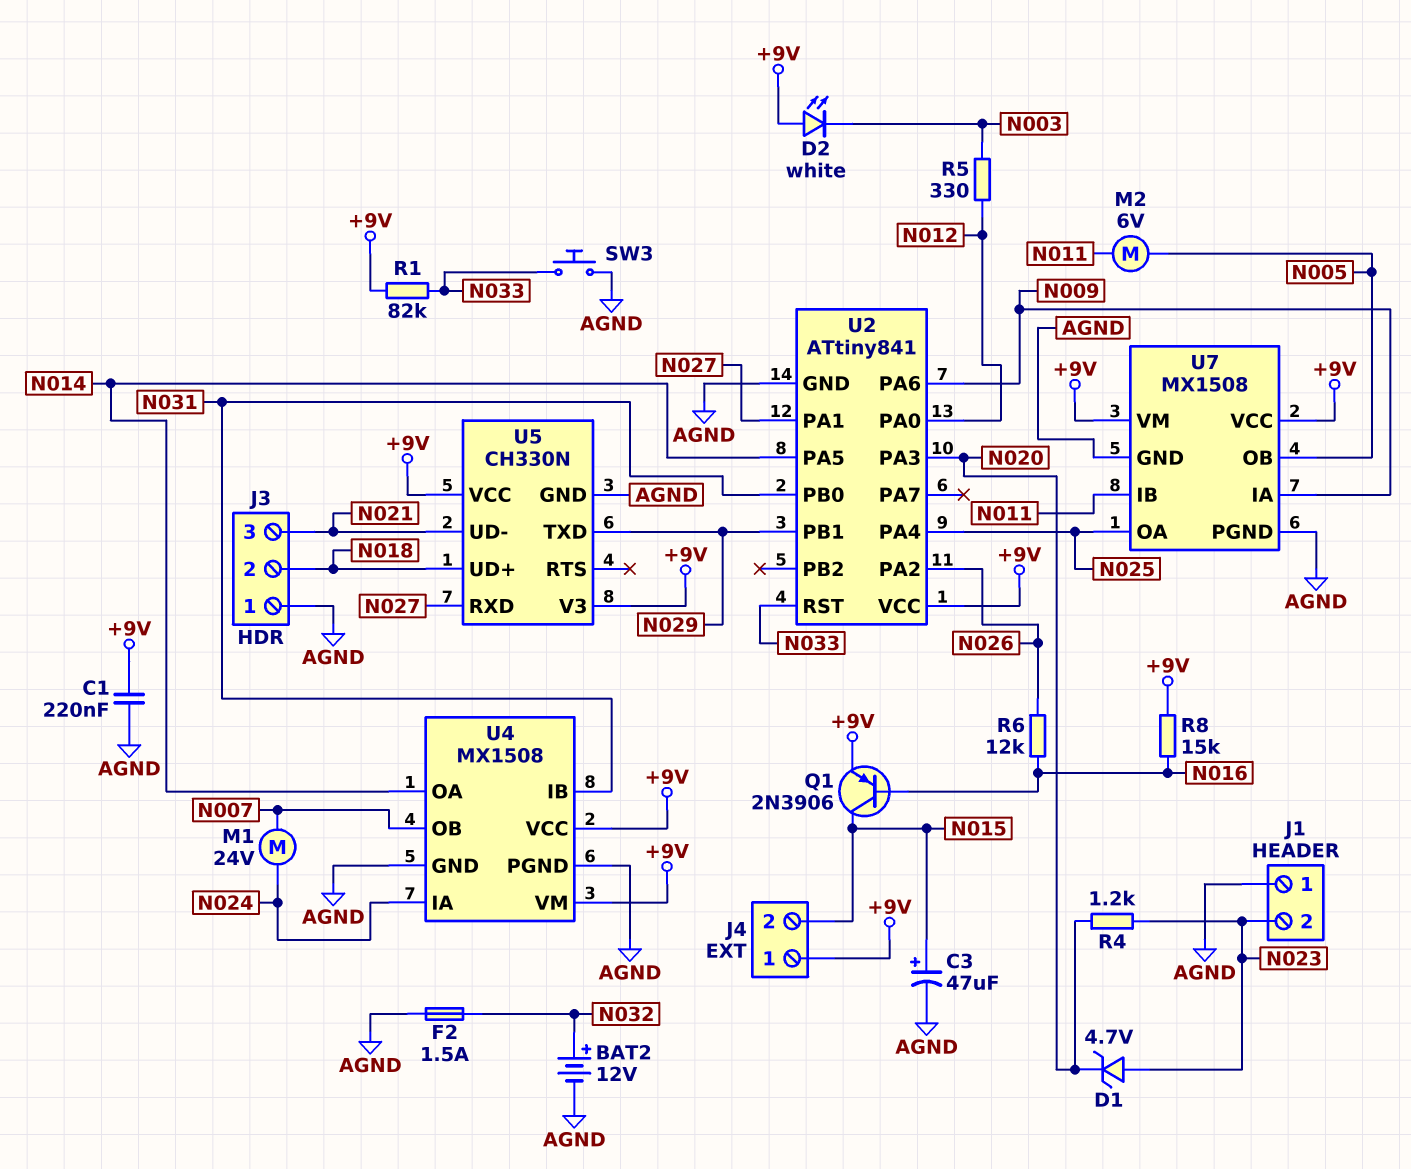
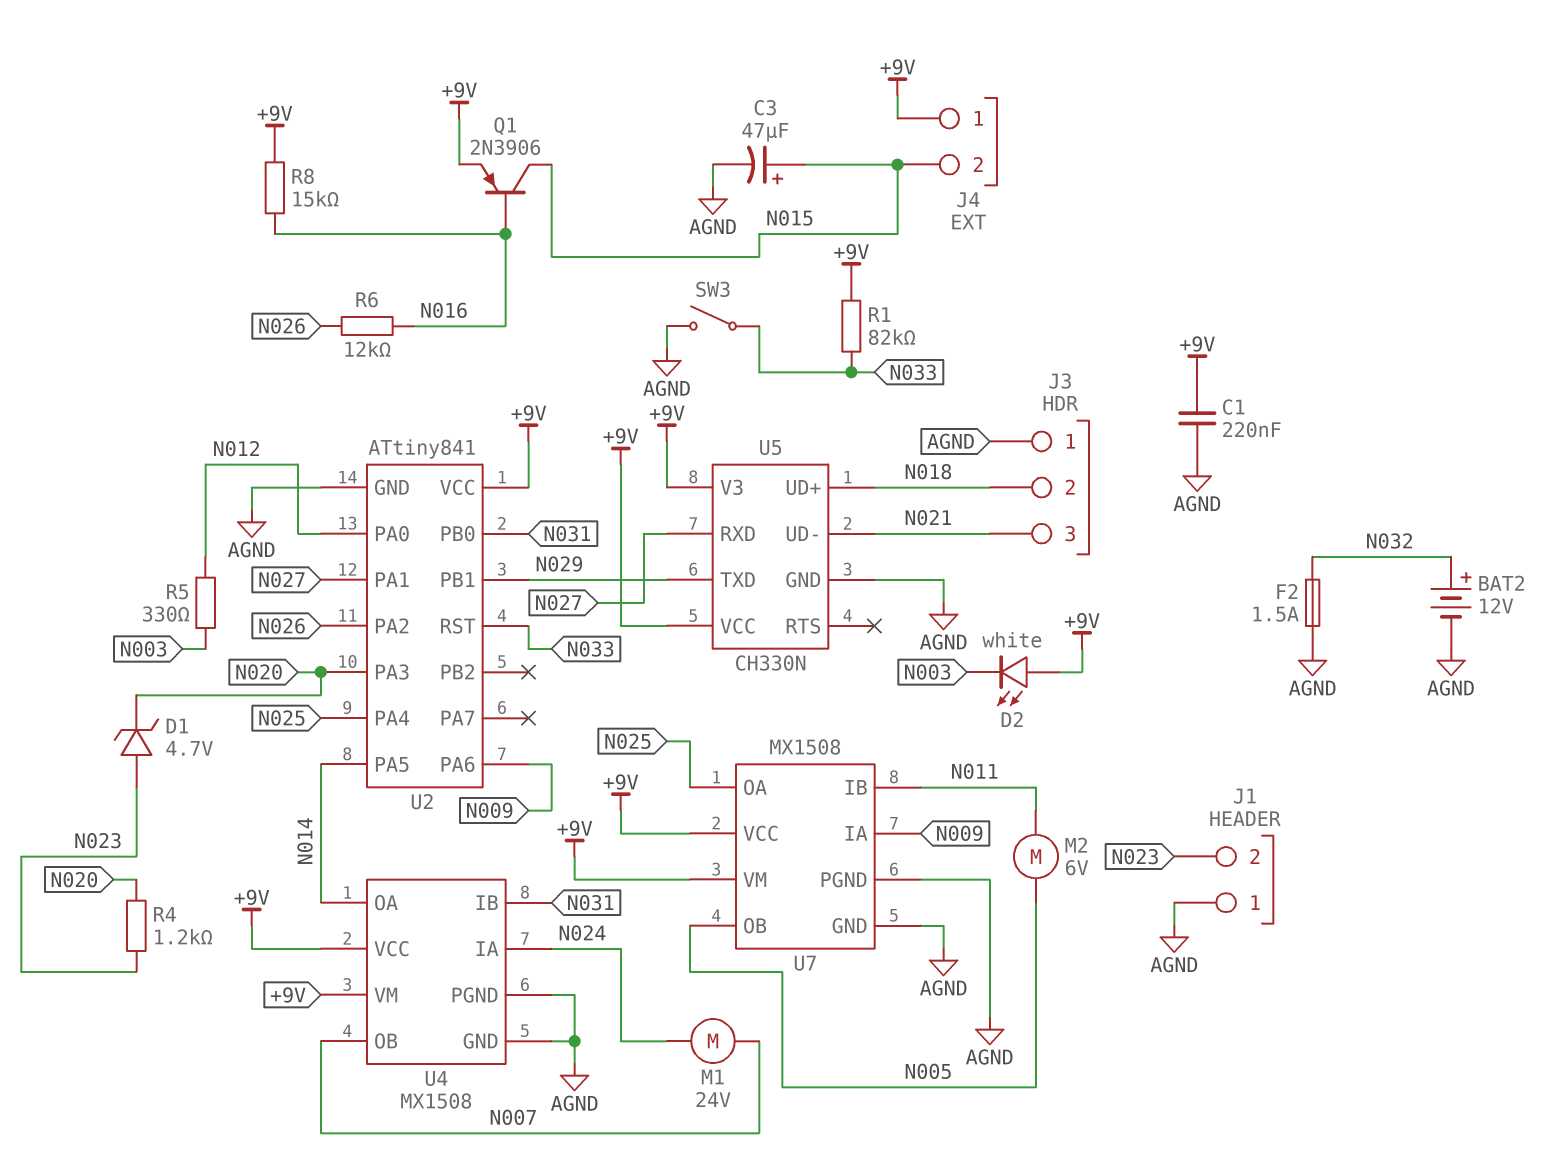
SW3: button (AGND, N033) -> switch (AGND, N033)

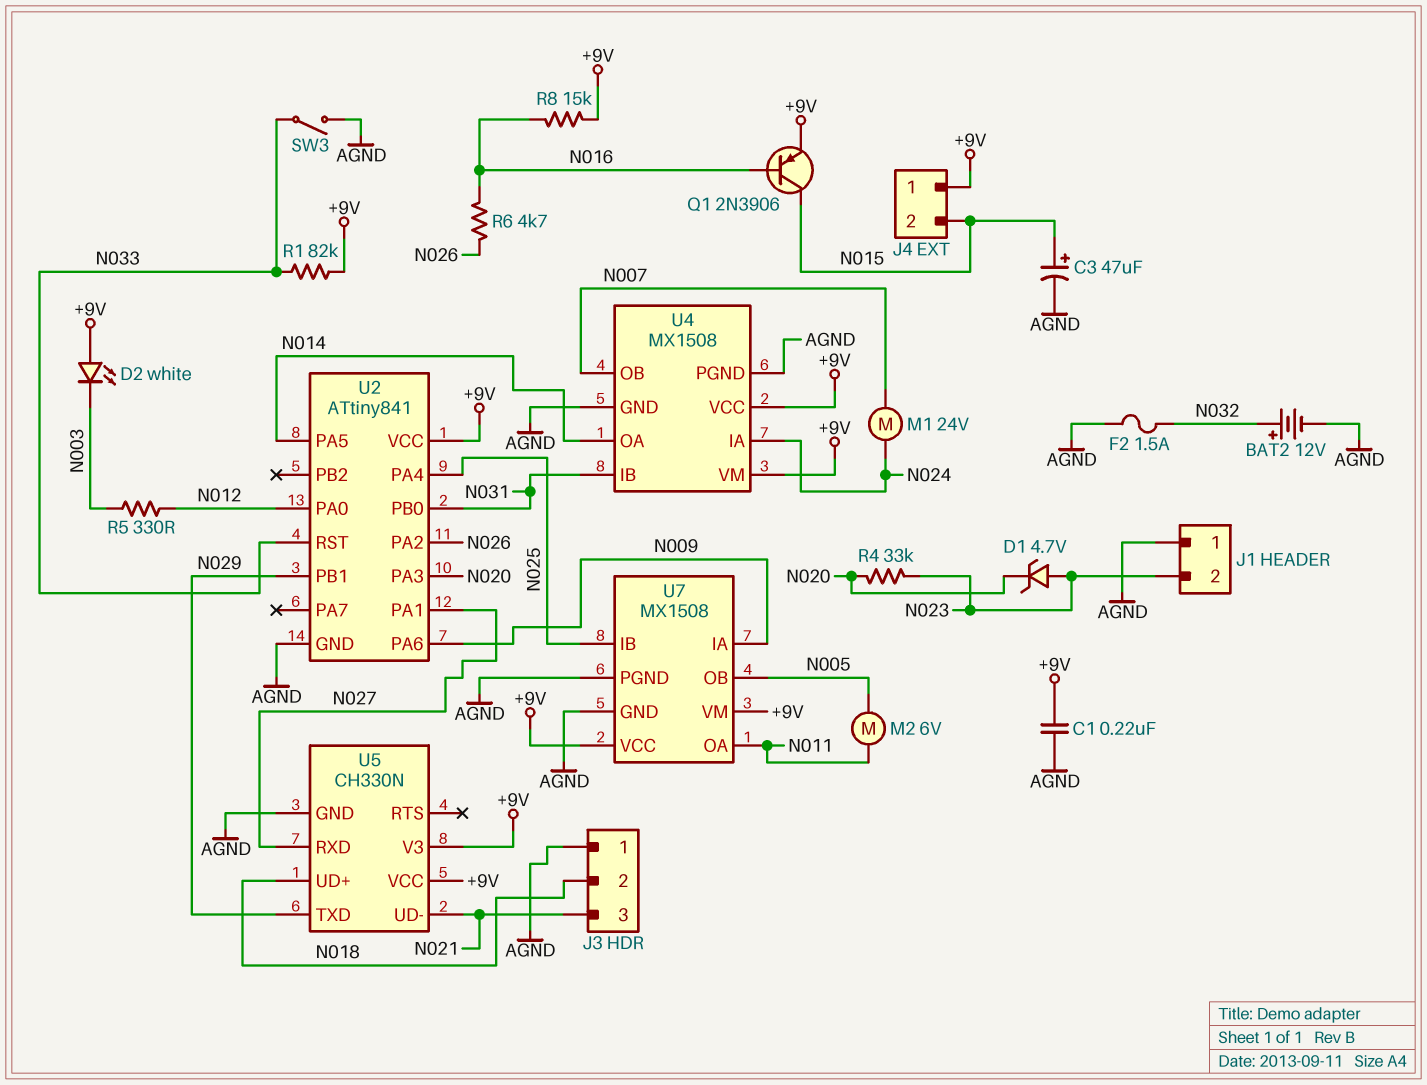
R4: 1.2k (N020, N023) -> 33k (N020, N023)
R6: 12k (N016, N026) -> 4.7k (N016, N026)
U7 pin IB: N011 -> N025
U7 pin OA: N025 -> N011

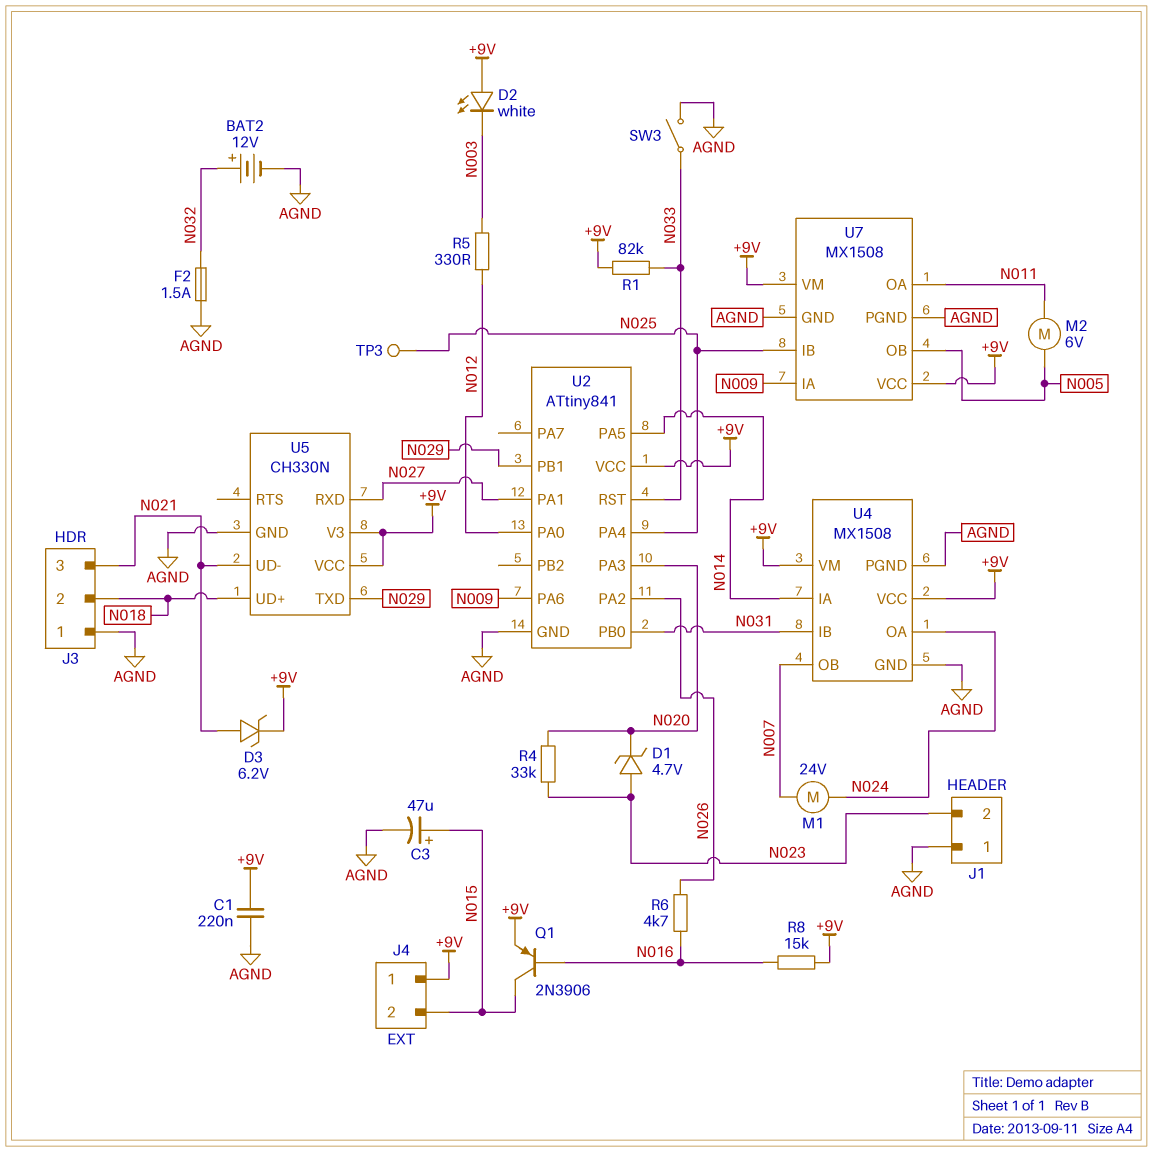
D3: none -> zener 6.2V (A N021, K +9V)
TP3: none -> test point (N025)
U4 pin IA: N024 -> N014
U4 pin OA: N014 -> N024

